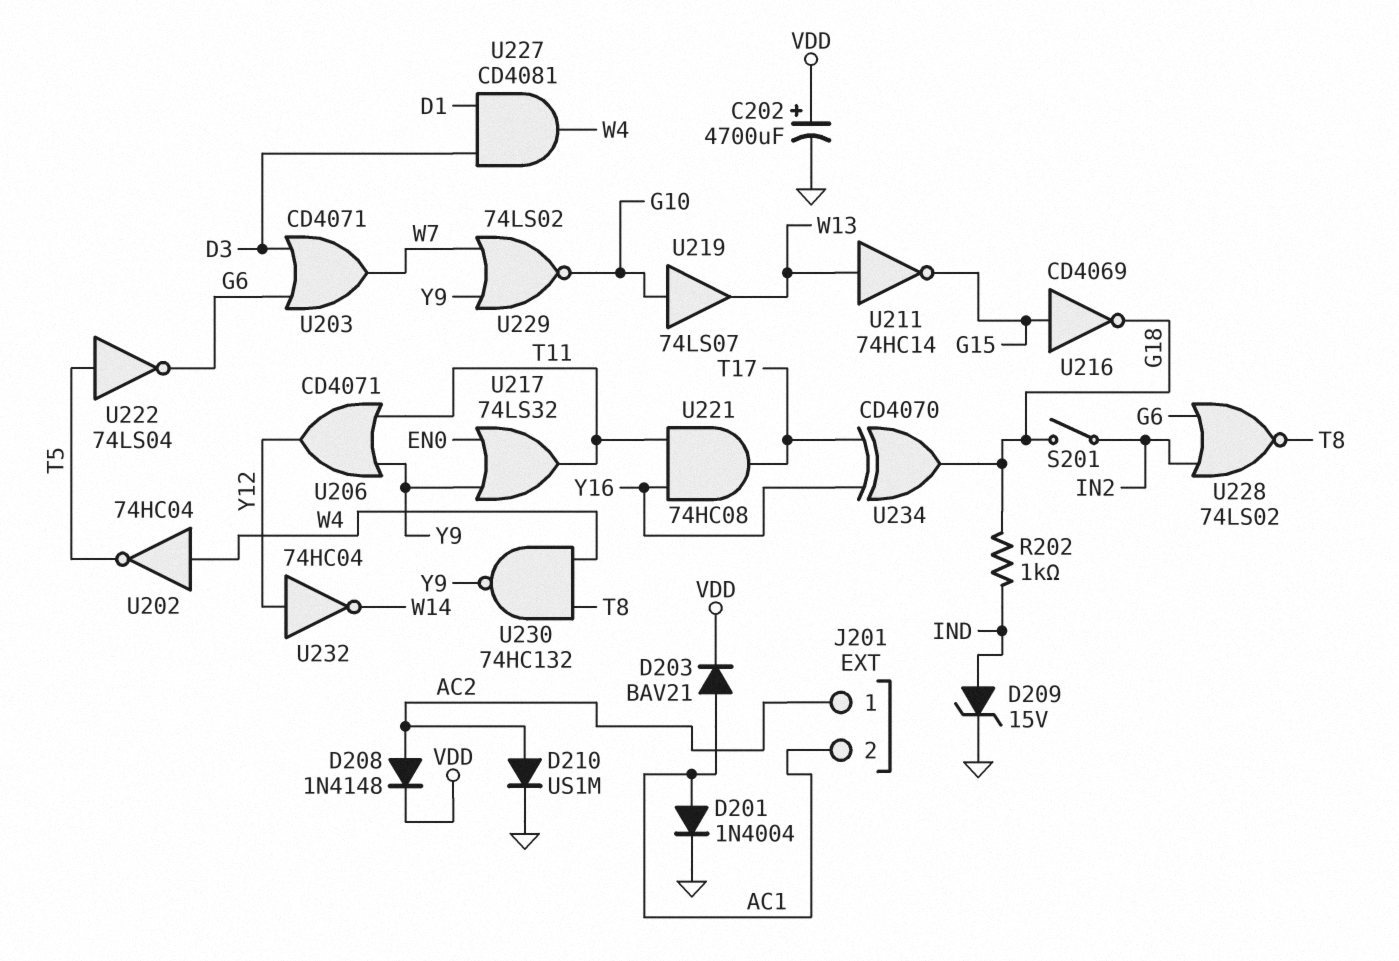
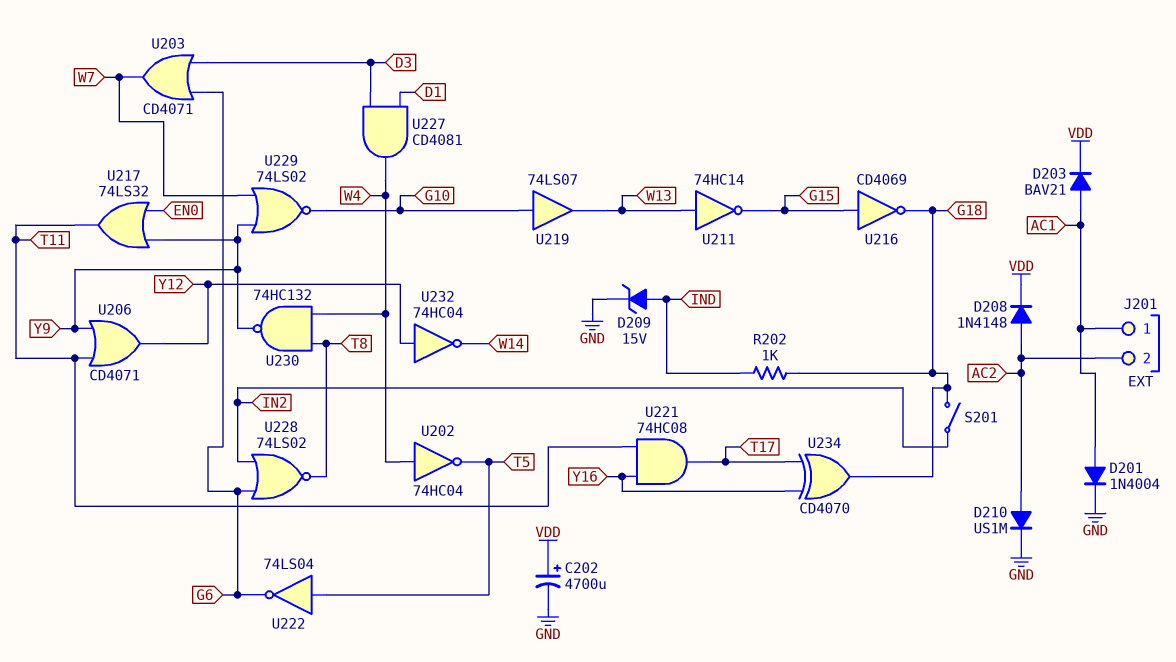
J201 pin 1: AC2 -> AC1
J201 pin 2: AC1 -> AC2

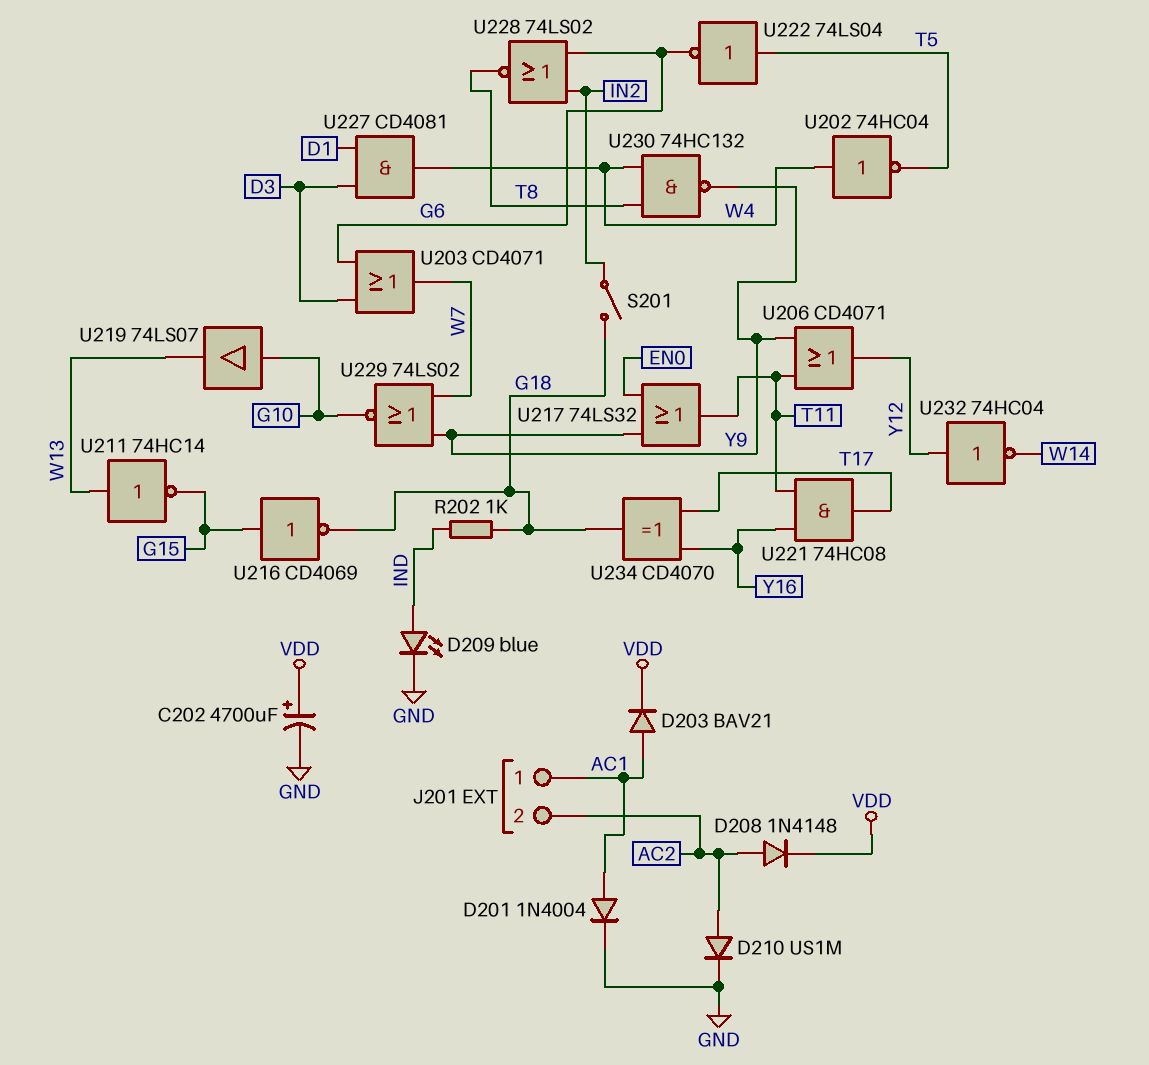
D209: zener 15V (A IND, K GND) -> LED blue (A IND, K GND)

